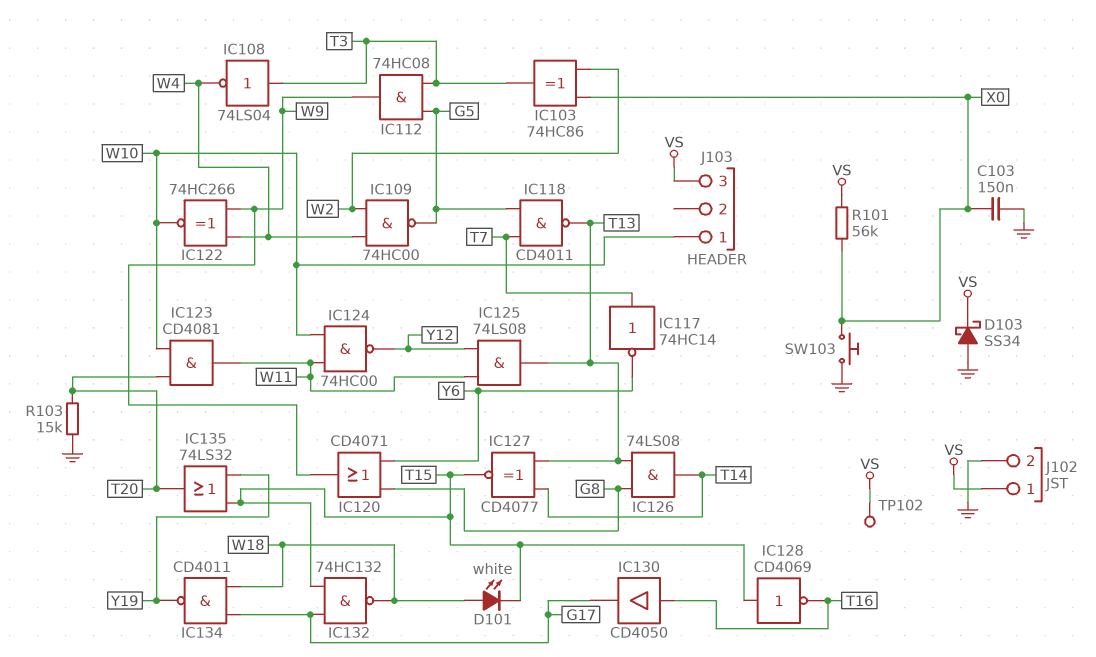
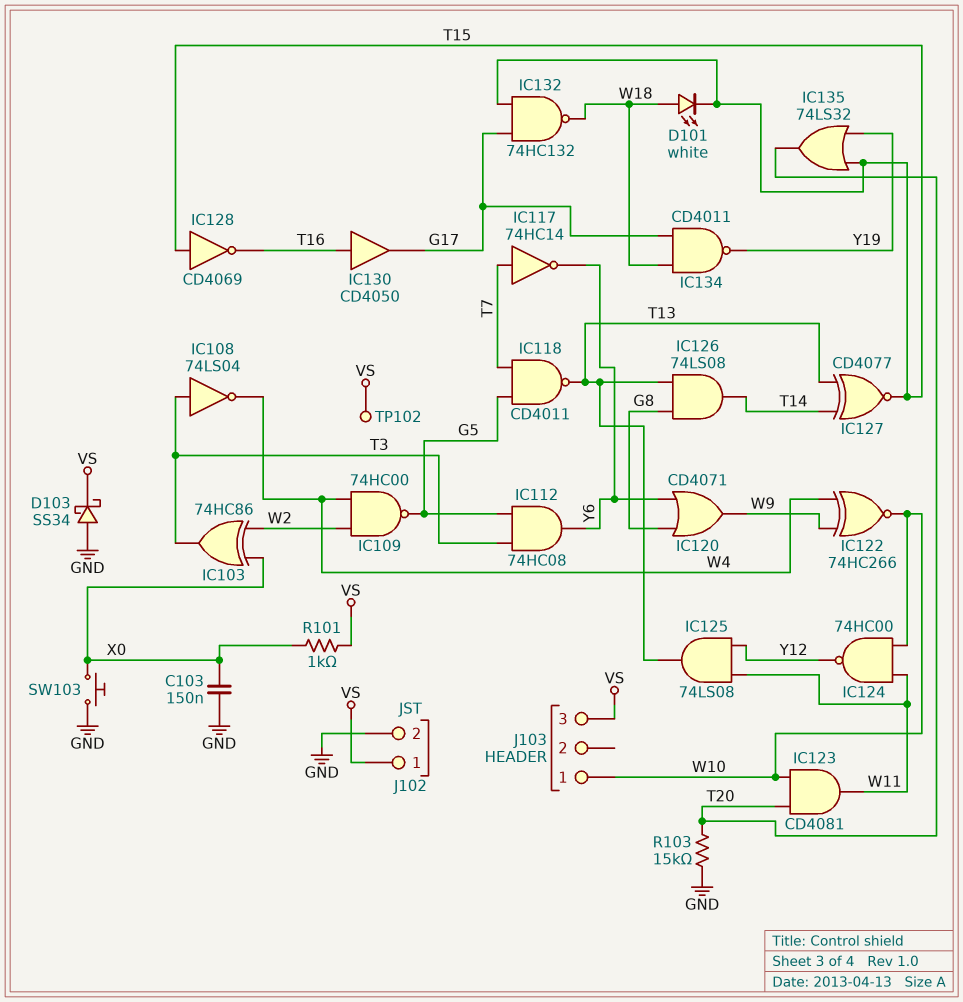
IC112: AND 74HC08 (in G5, in T3, out W9) -> AND 74HC08 (in G5, in T3, out Y6)
R101: 56k (VS, X0) -> 1k (VS, X0)

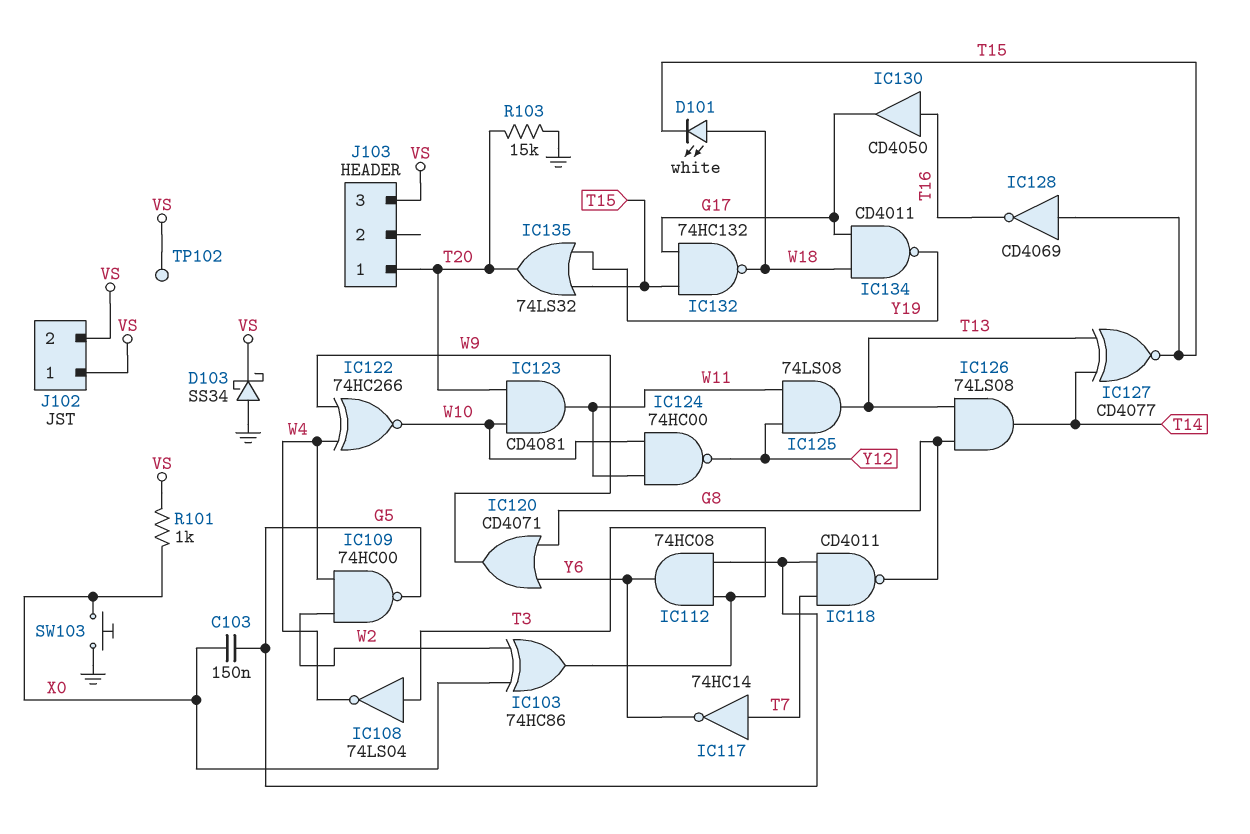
C103: 150nF (GND, X0) -> 150nF (G5, X0)
IC118: NAND CD4011 (in G5, in T7, out T13) -> NAND CD4011 (in G5, in T7, out G8)
J102 pin 2: GND -> VS
J103 pin 1: W10 -> T20

